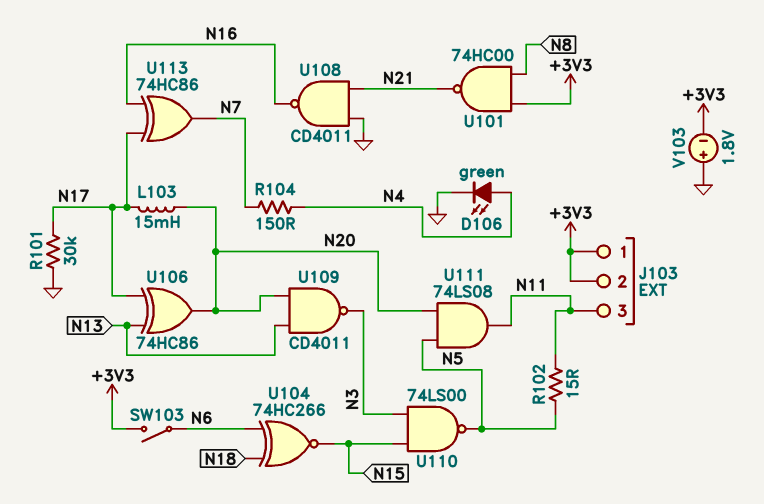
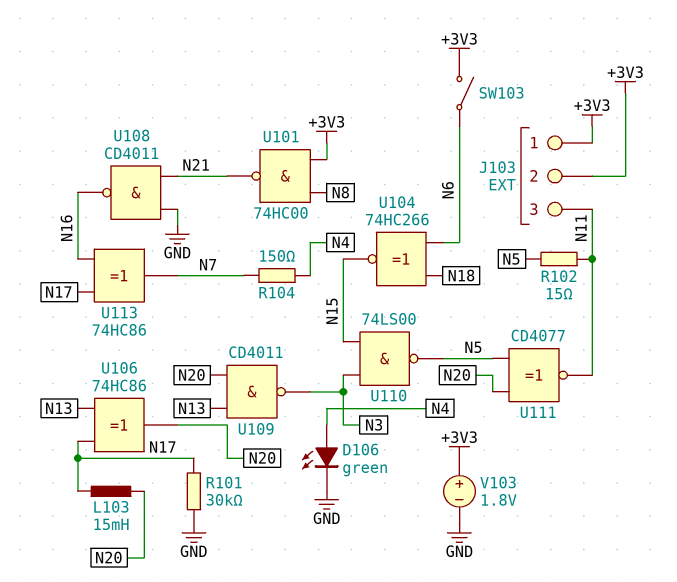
U111: AND 74LS08 (in N5, in N20, out N11) -> XNOR CD4077 (in N5, in N20, out N11)
V103: 1.8V (plus GND, minus +3V3) -> 1.8V (plus +3V3, minus GND)

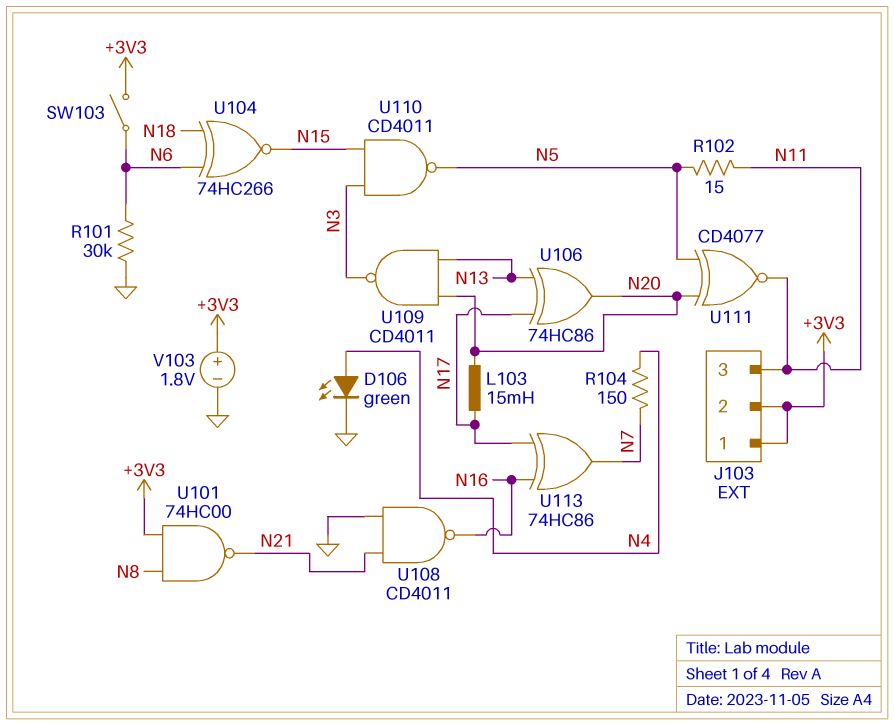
R101: 30k (GND, N17) -> 30k (GND, N6)
U110: NAND 74LS00 (in N3, in N15, out N5) -> NAND CD4011 (in N3, in N15, out N5)

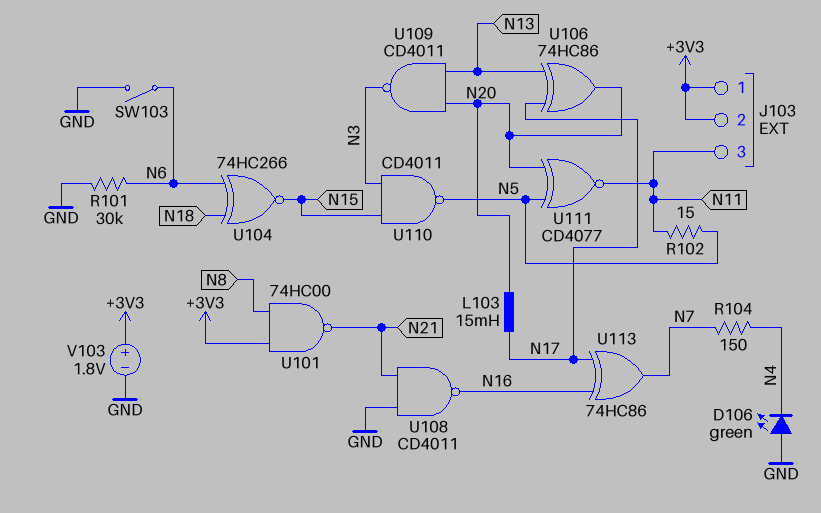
D106: LED green (A N4, K GND) -> LED green (A GND, K N4)
SW103: switch (+3V3, N6) -> switch (GND, N6)

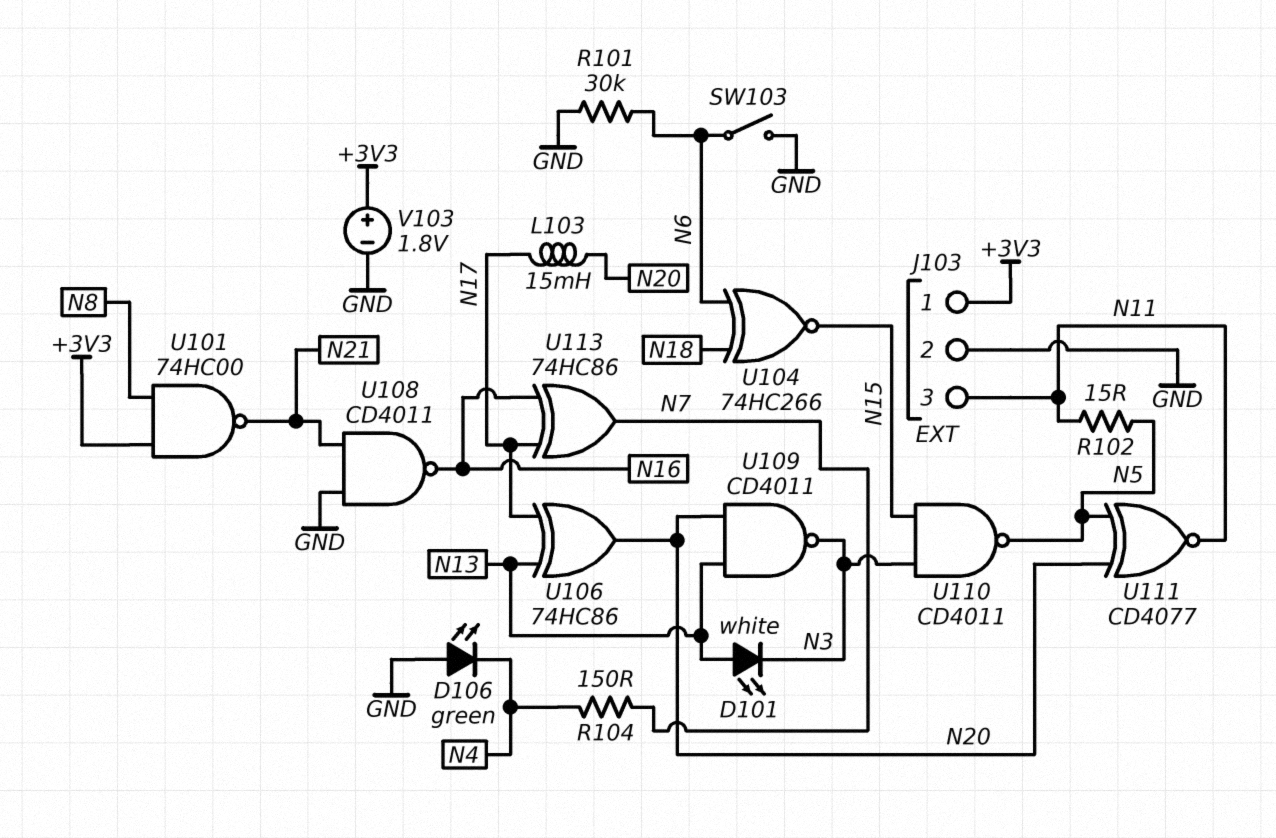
D101: none -> LED white (A N13, K N3)
J103 pin 2: +3V3 -> GND

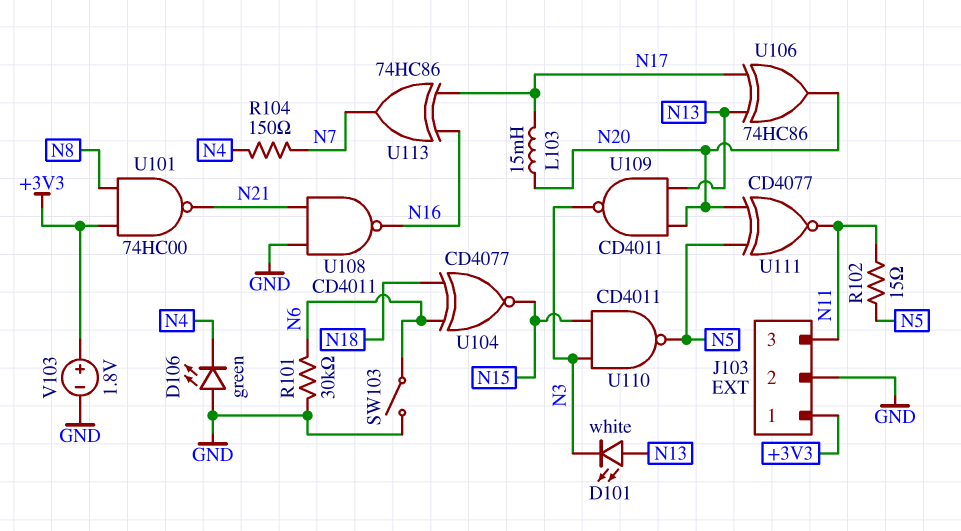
U104: XNOR 74HC266 (in N6, in N18, out N15) -> XNOR CD4077 (in N6, in N18, out N15)

